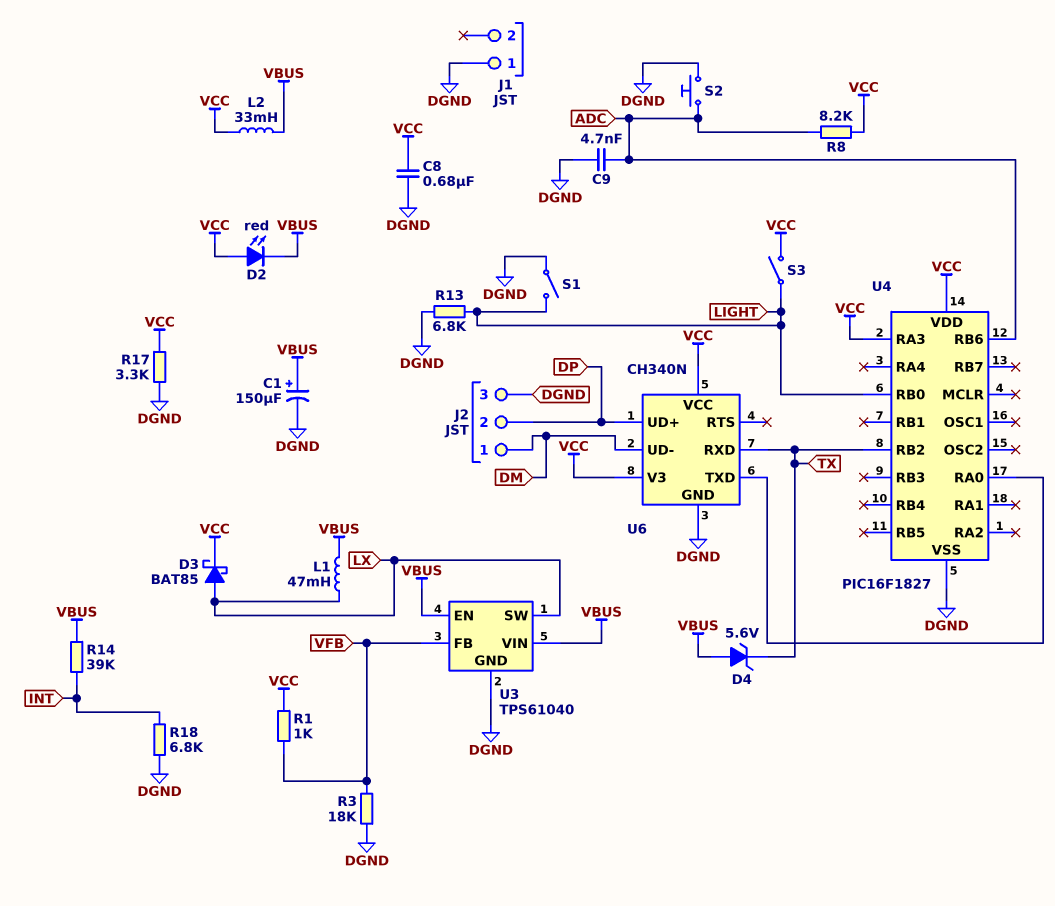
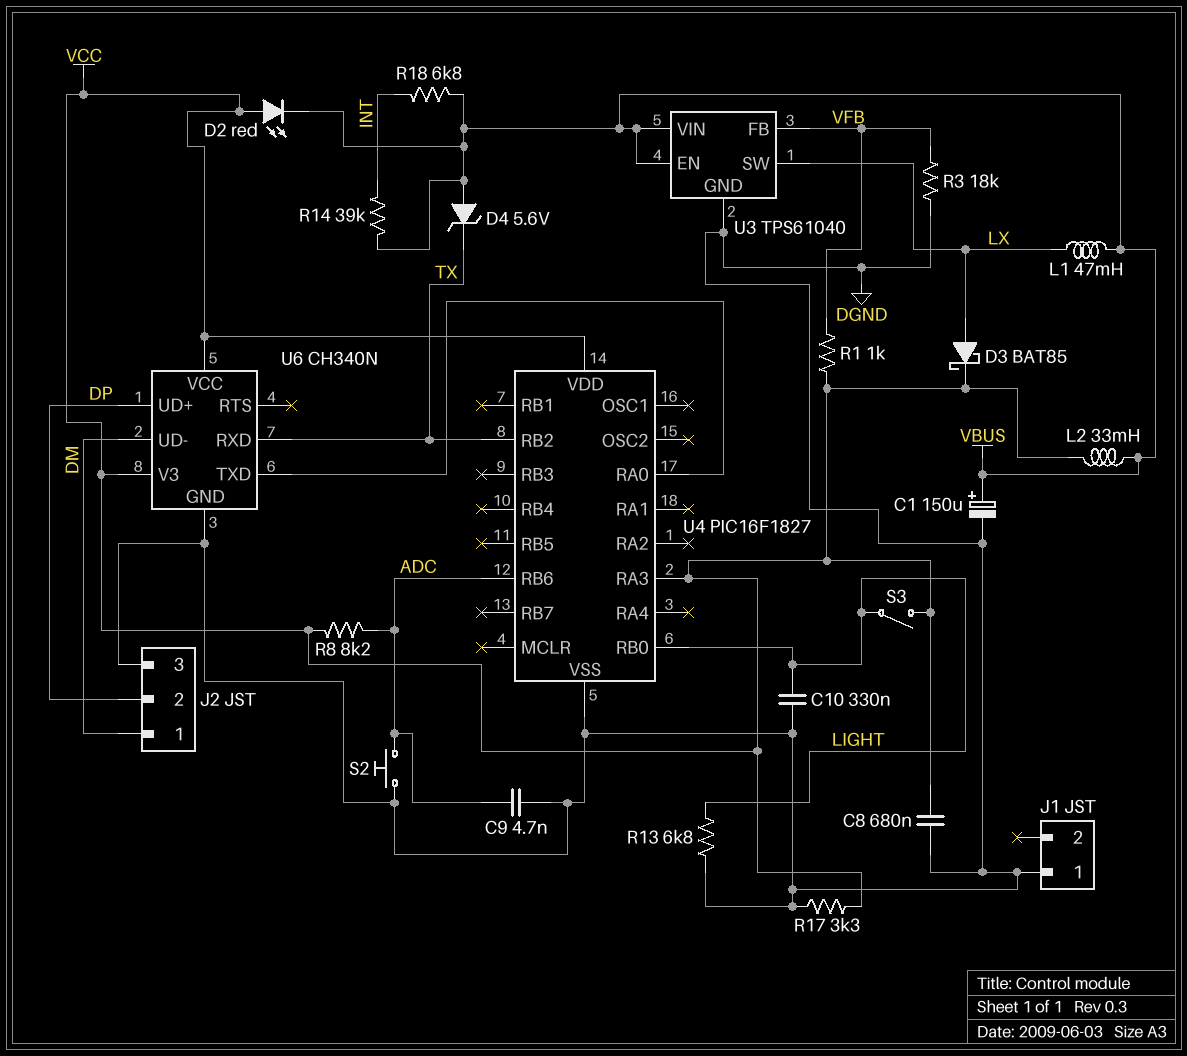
C10: none -> 330nF (DGND, LIGHT)
R18: 6.8k (DGND, INT) -> 6.8k (INT, VBUS)
S1: switch (DGND, LIGHT) -> none

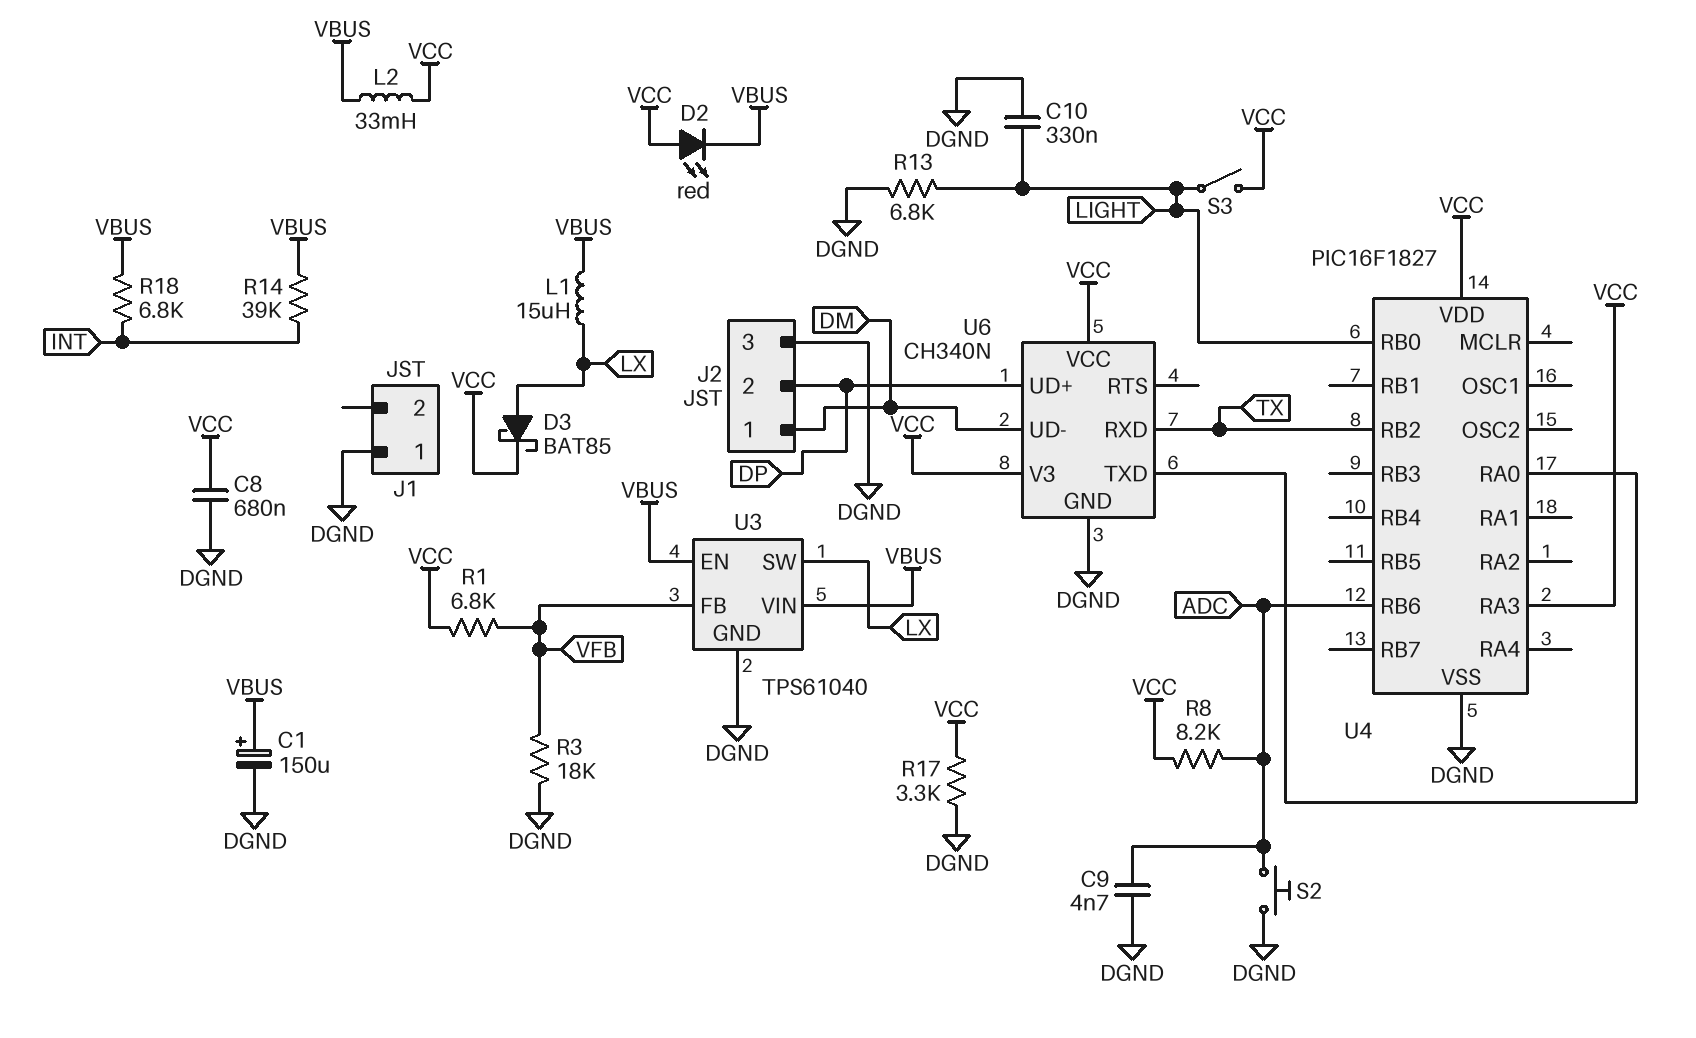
D4: zener 5.6V (A VBUS, K TX) -> none
L1: 47mH (LX, VBUS) -> 15uH (LX, VBUS)
R1: 1k (VCC, VFB) -> 6.8k (VCC, VFB)

